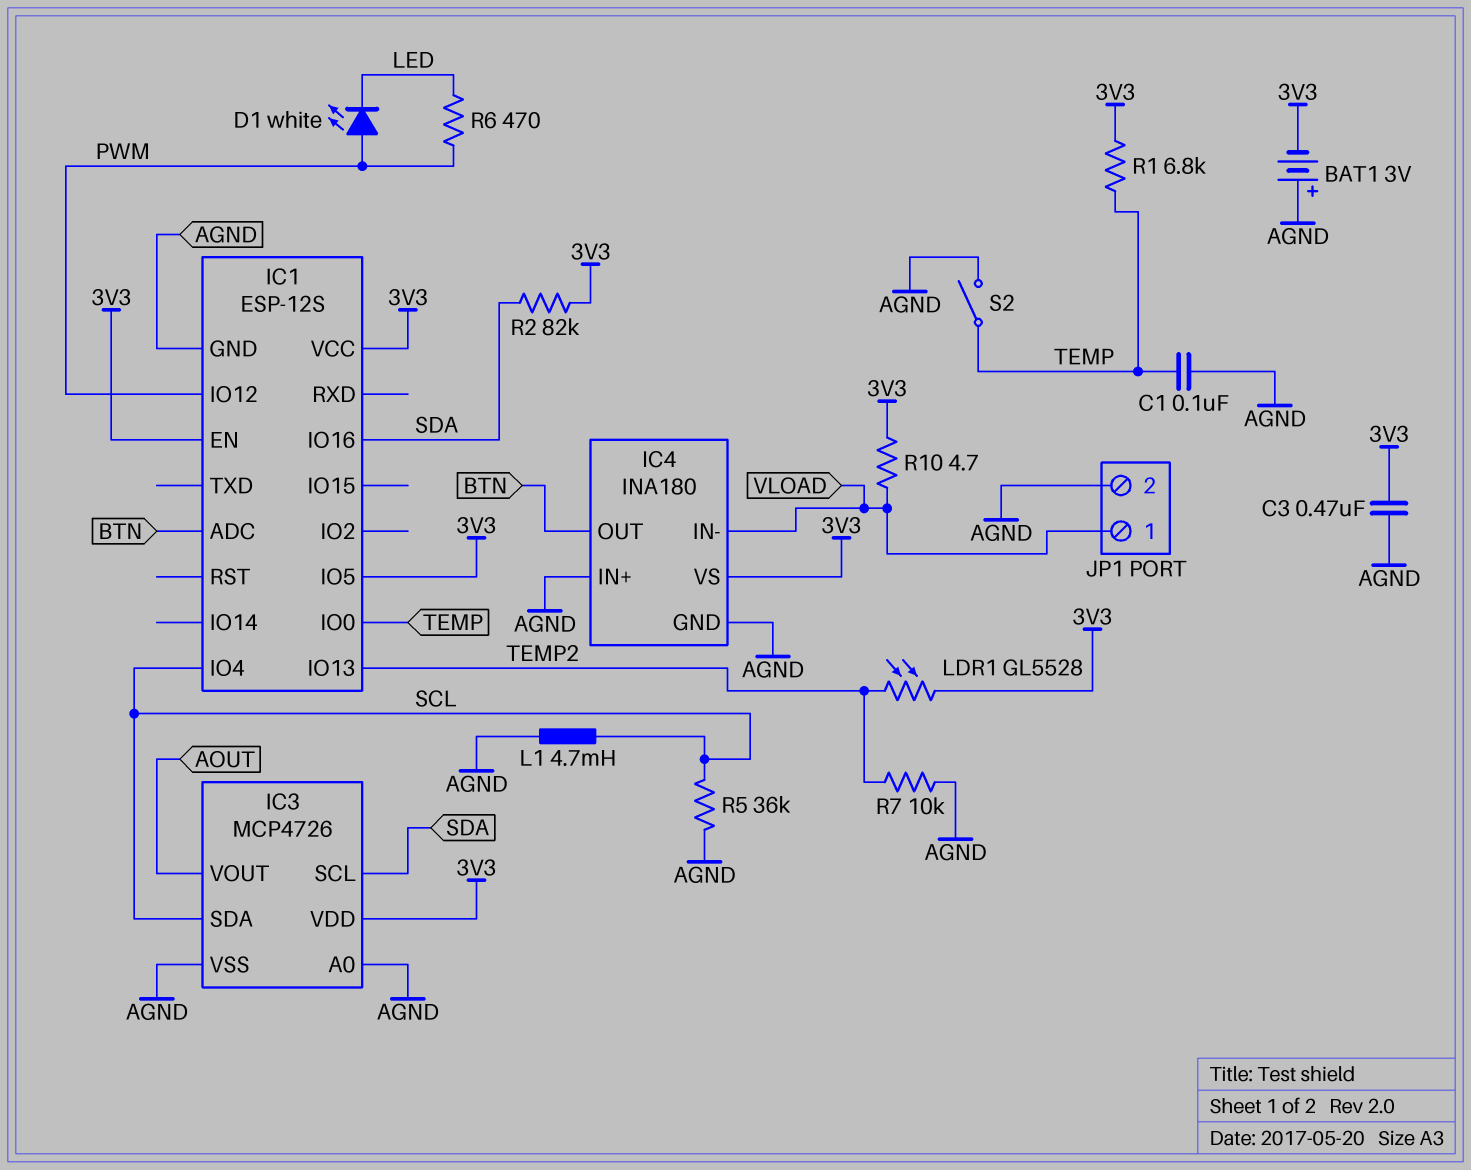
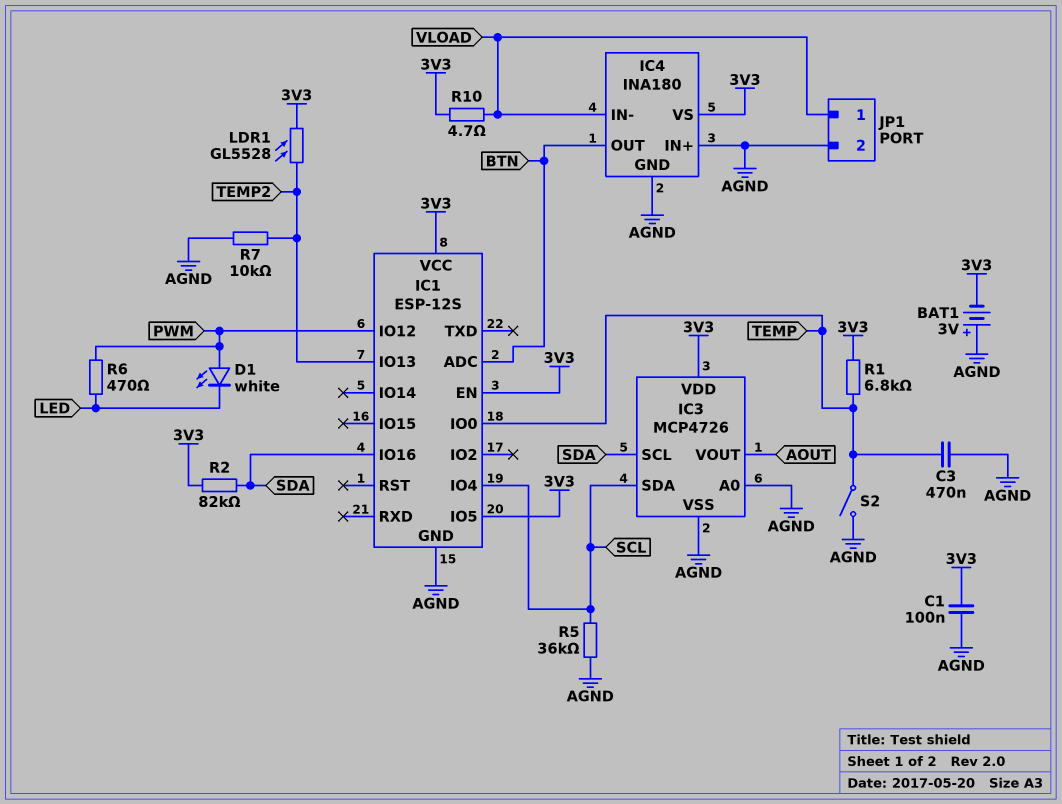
C1: 100nF (AGND, TEMP) -> 100nF (3V3, AGND)
C3: 470nF (3V3, AGND) -> 470nF (AGND, TEMP)
L1: 4.7mH (AGND, SCL) -> none

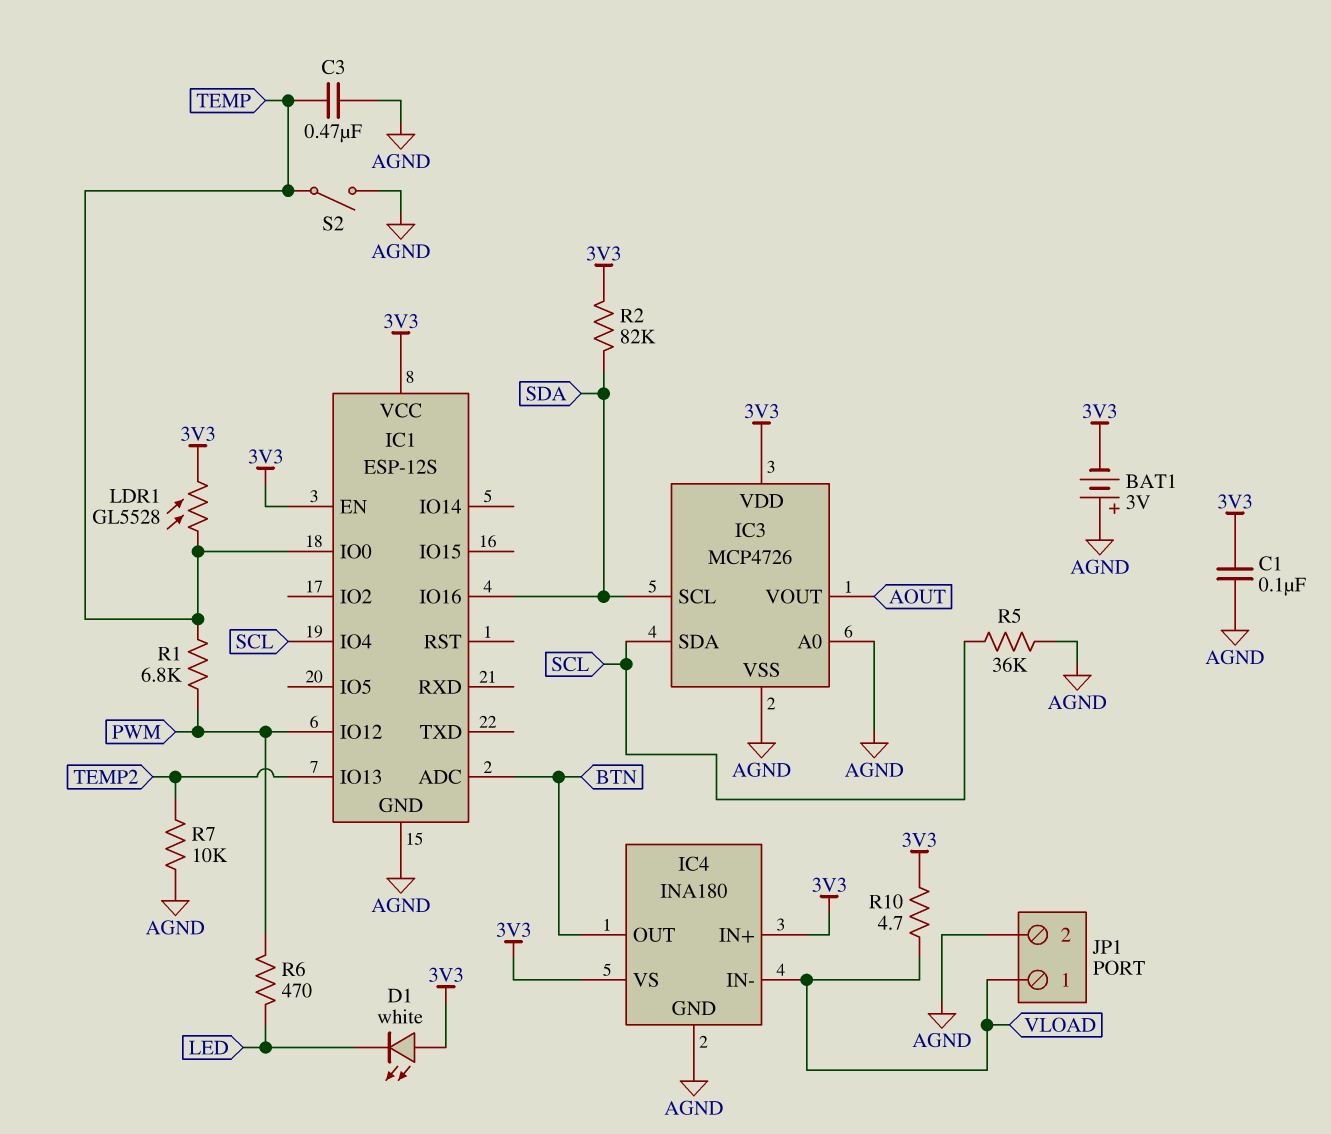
D1: LED white (A PWM, K LED) -> LED white (A 3V3, K LED)
IC1 pin IO5: 3V3 -> none
IC4 pin IN+: AGND -> 3V3
LDR1: GL5528 (3V3, TEMP2) -> GL5528 (3V3, TEMP)
R1: 6.8k (3V3, TEMP) -> 6.8k (PWM, TEMP)

